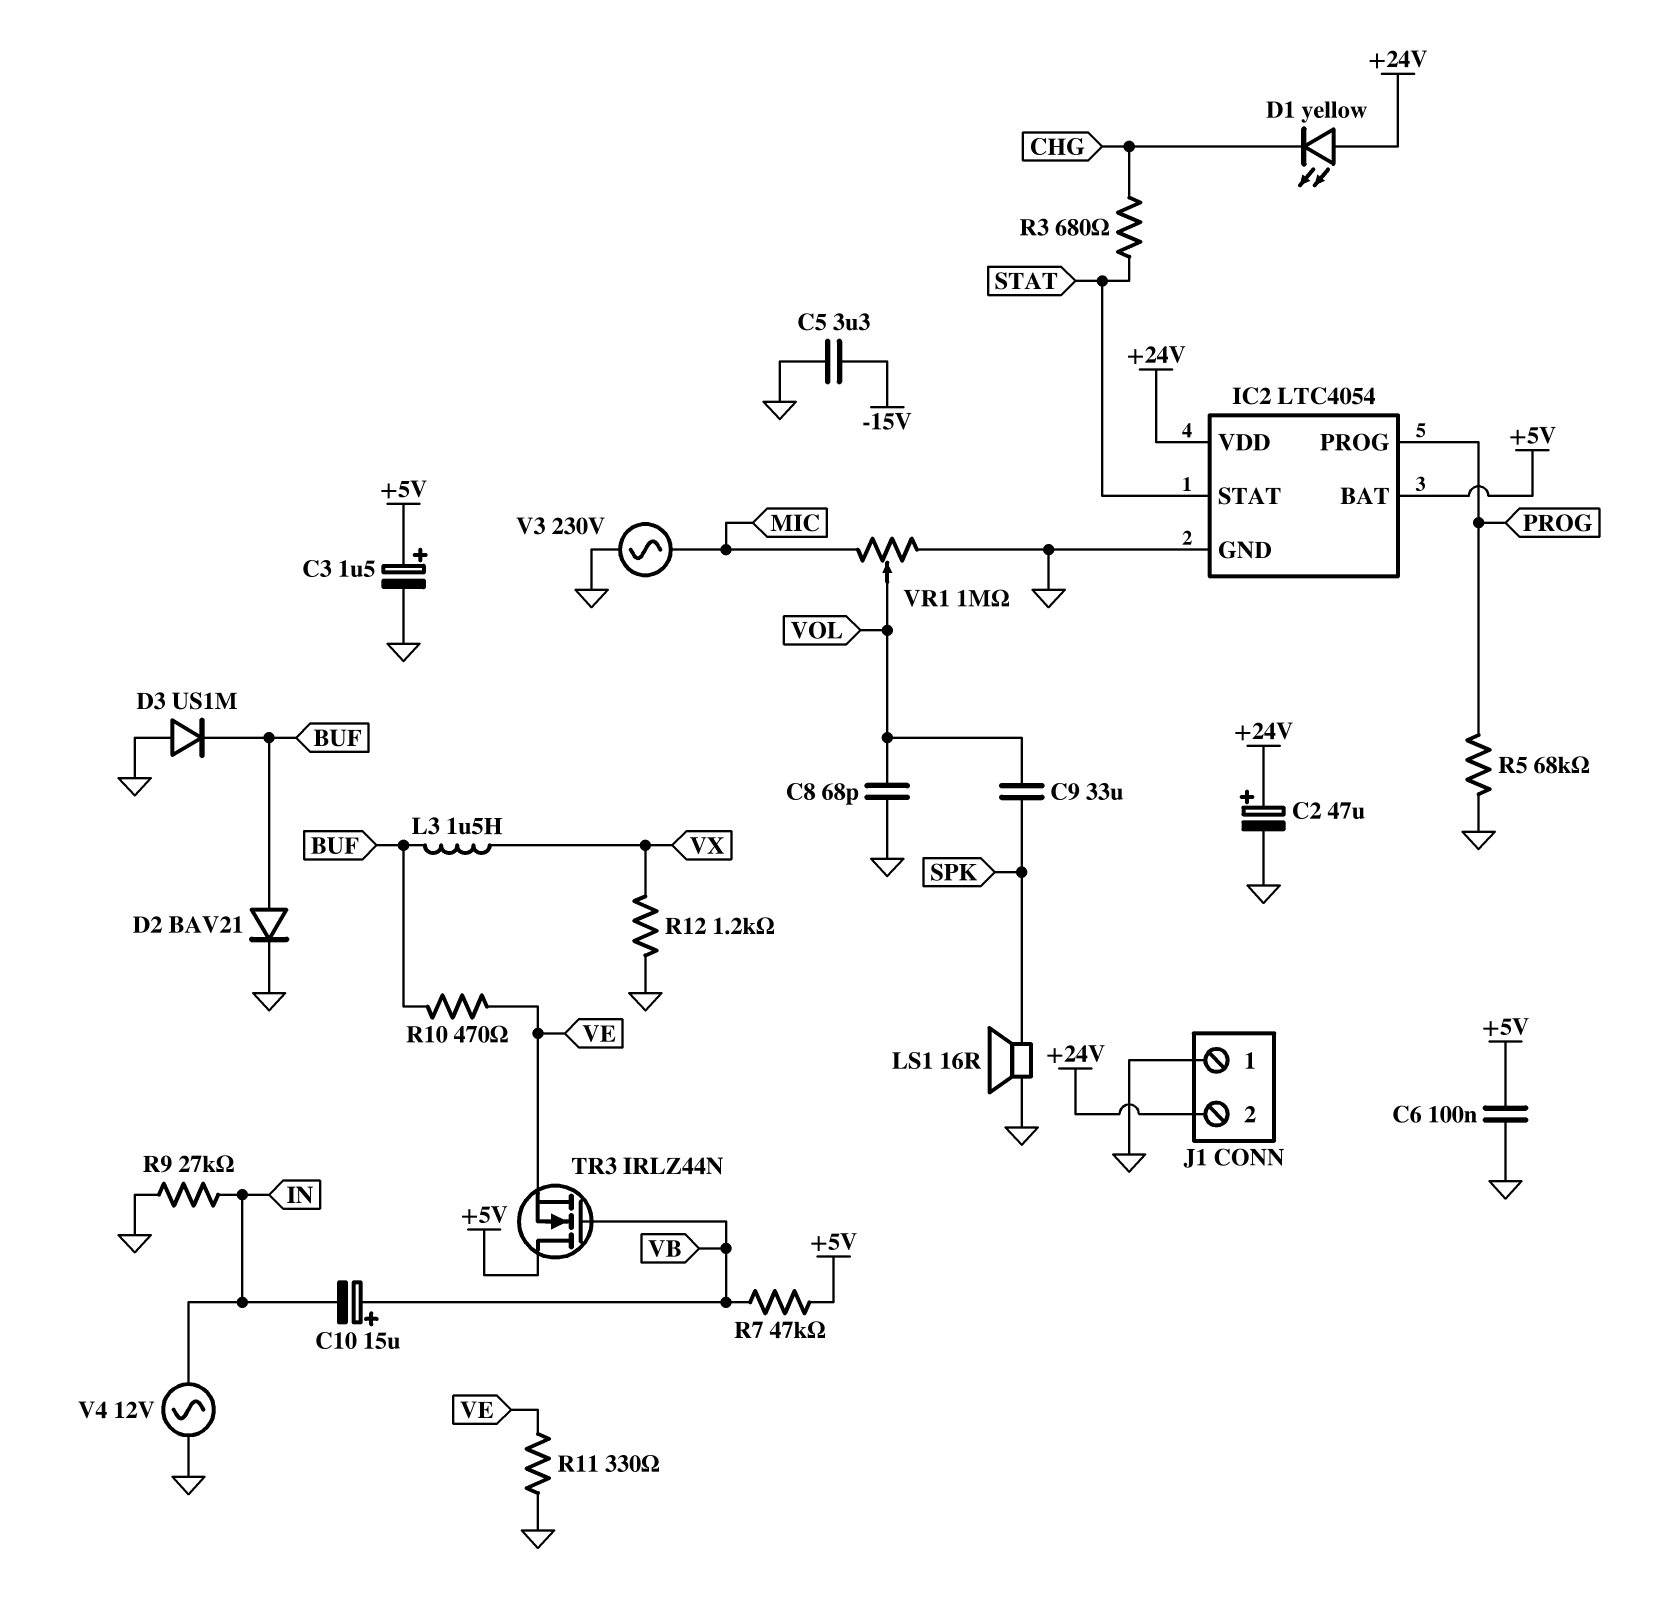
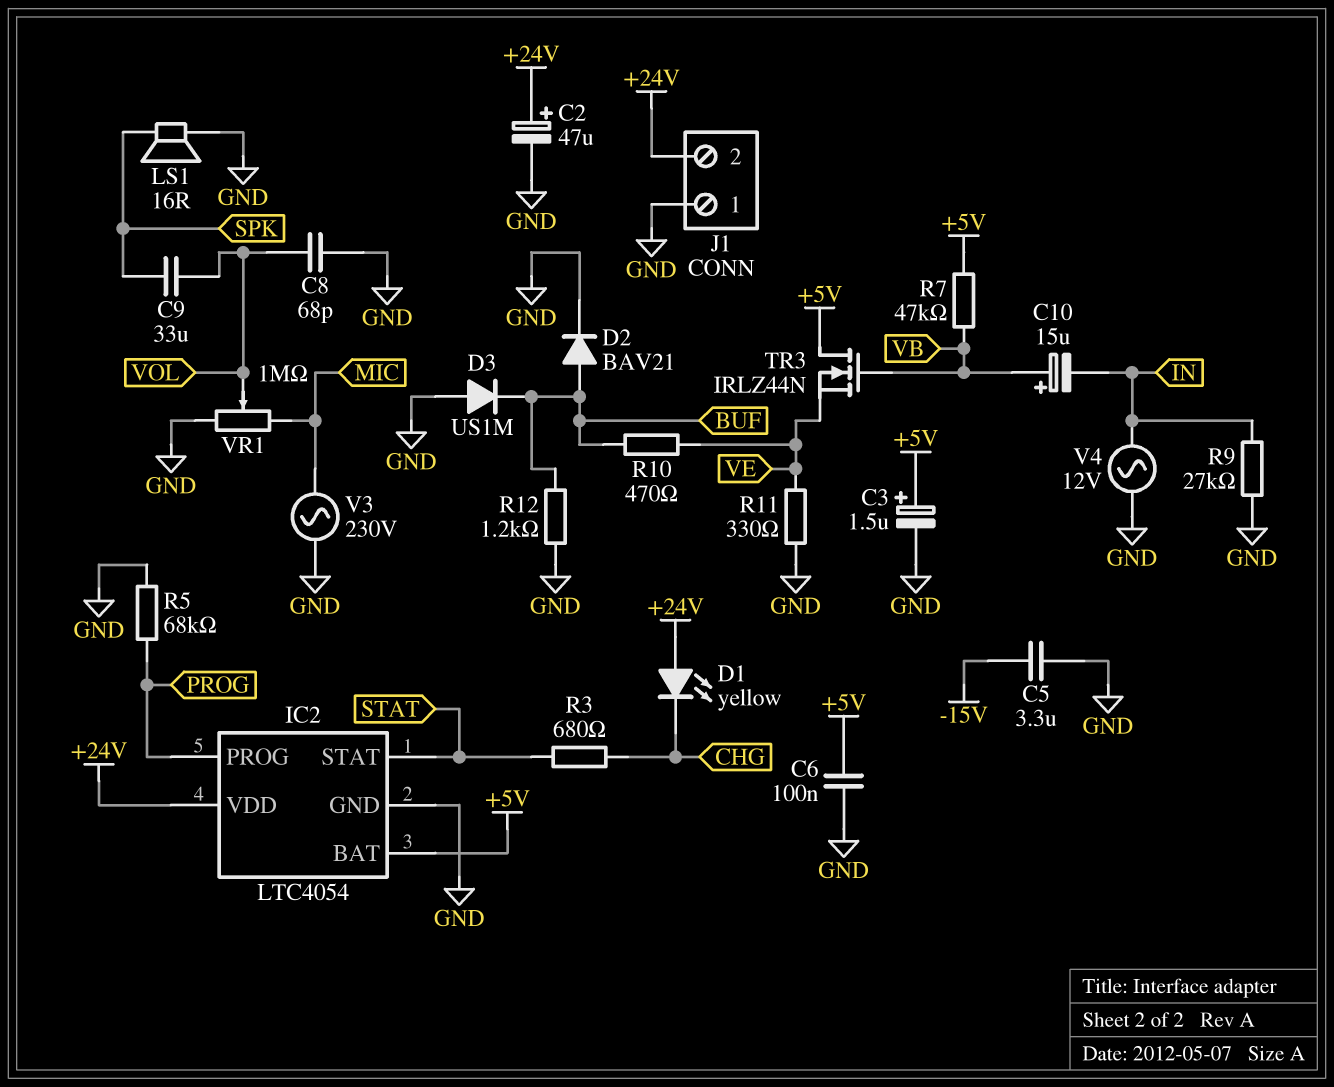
L3: 1.5uH (BUF, VX) -> none
R12: 1.2k (GND, VX) -> 1.2k (BUF, GND)

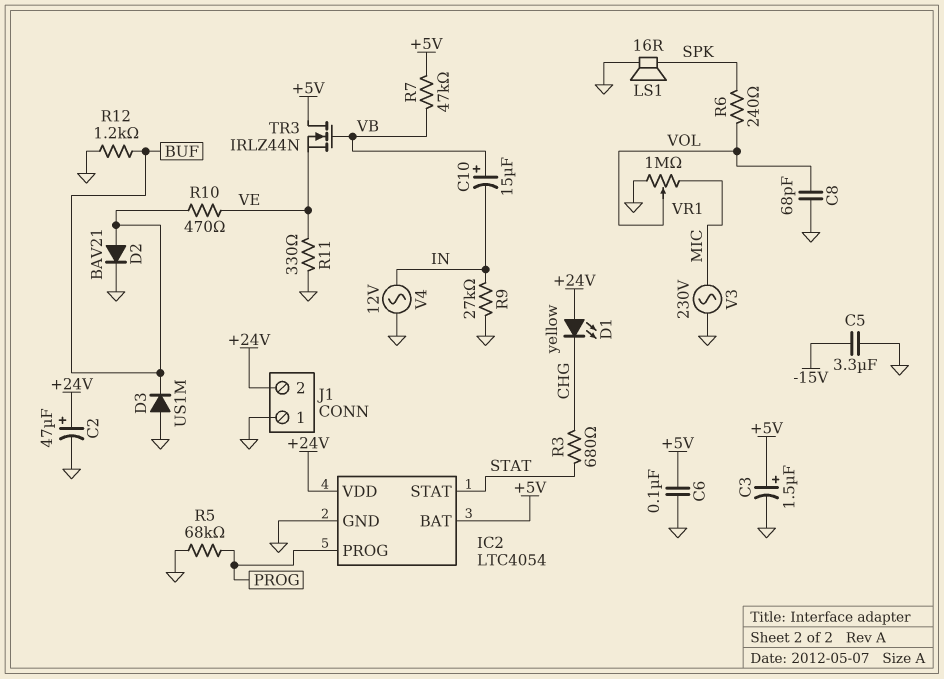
C9: 33uF (SPK, VOL) -> none
R6: none -> 240 (SPK, VOL)

